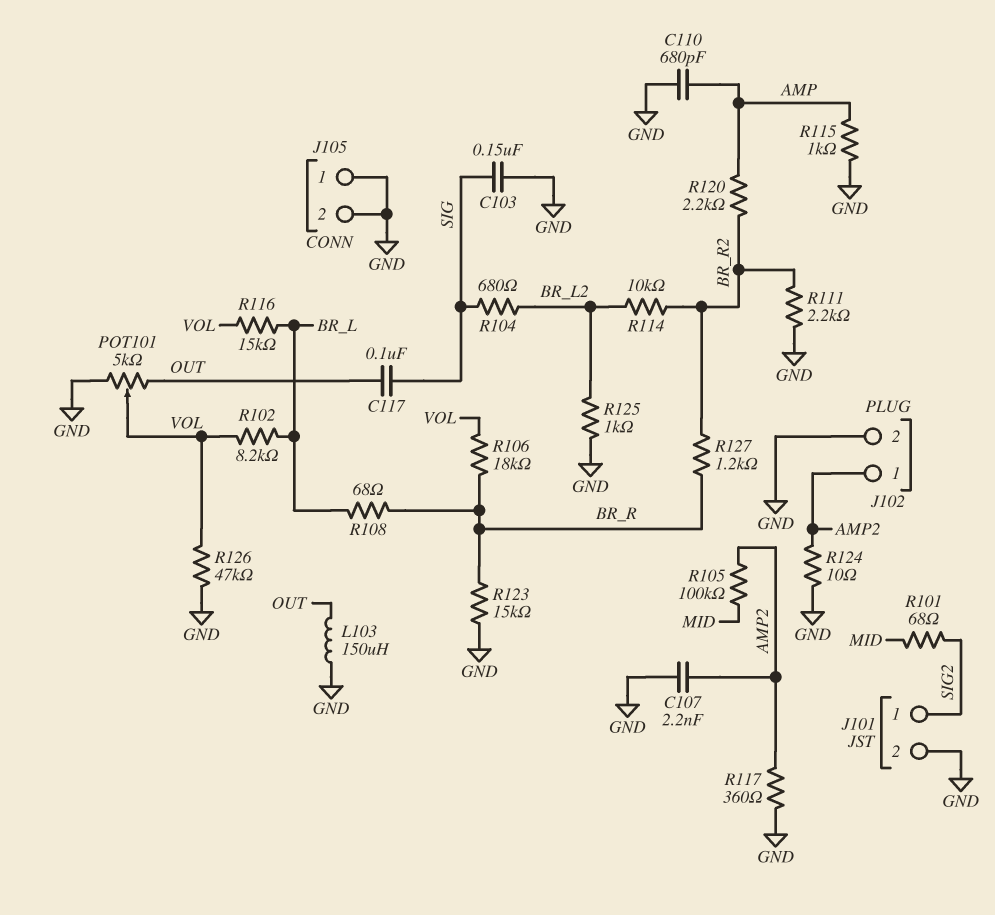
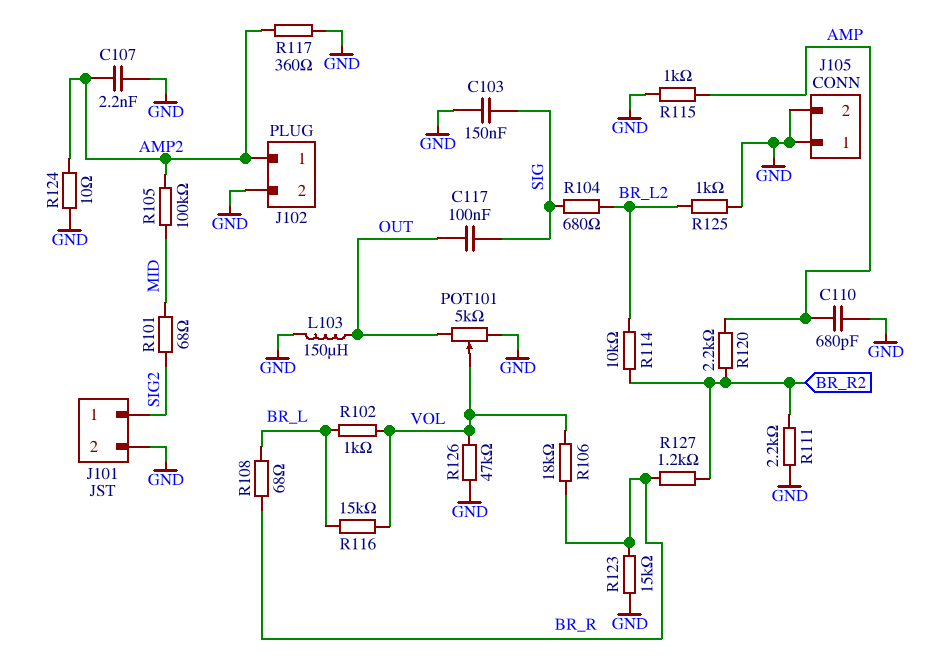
R102: 8.2k (BR_L, VOL) -> 1k (BR_L, VOL)

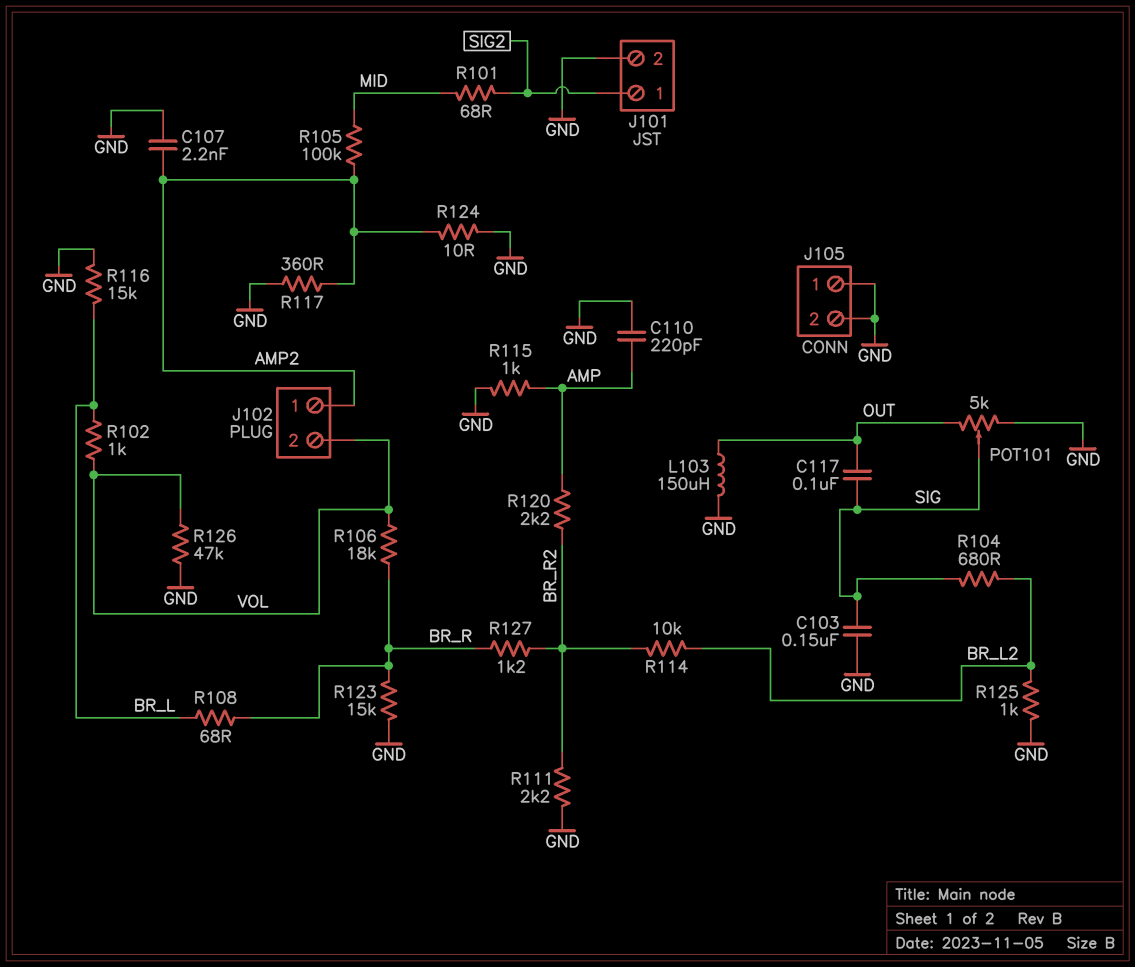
C110: 680pF (AMP, GND) -> 220pF (AMP, GND)
J102 pin 2: GND -> VOL
POT101: 5k (GND, OUT, wiper VOL) -> 5k (GND, OUT, wiper SIG)
R116: 15k (BR_L, VOL) -> 15k (BR_L, GND)

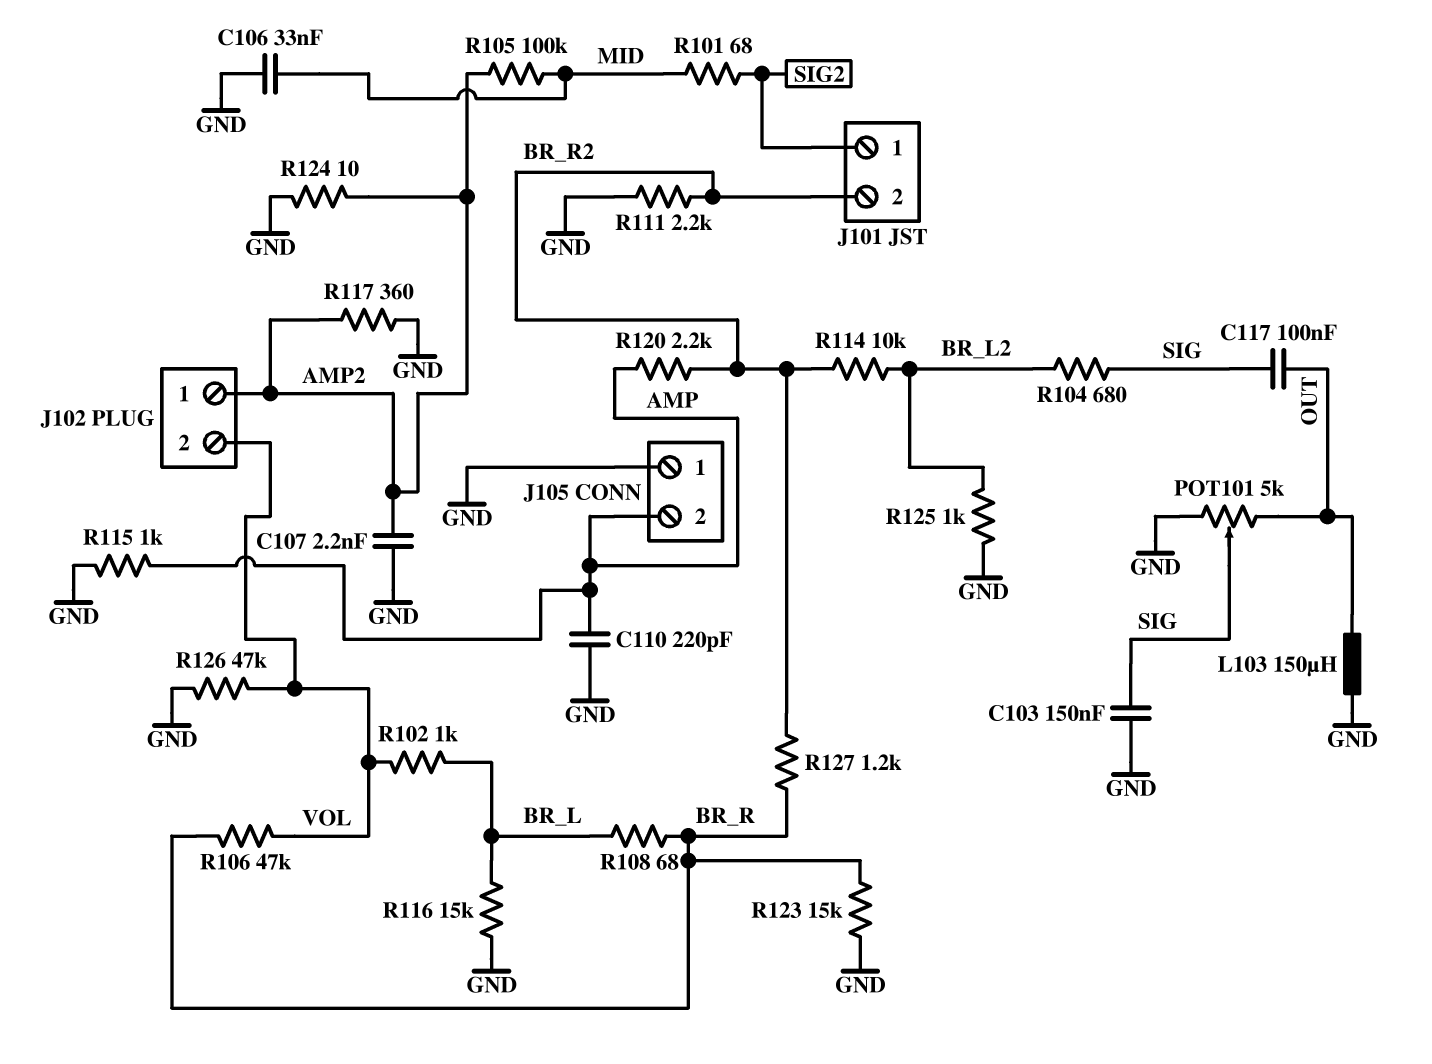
C106: none -> 33nF (GND, MID)
J101 pin 2: GND -> BR_R2
J105 pin 2: GND -> AMP
R106: 18k (BR_R, VOL) -> 47k (BR_R, VOL)

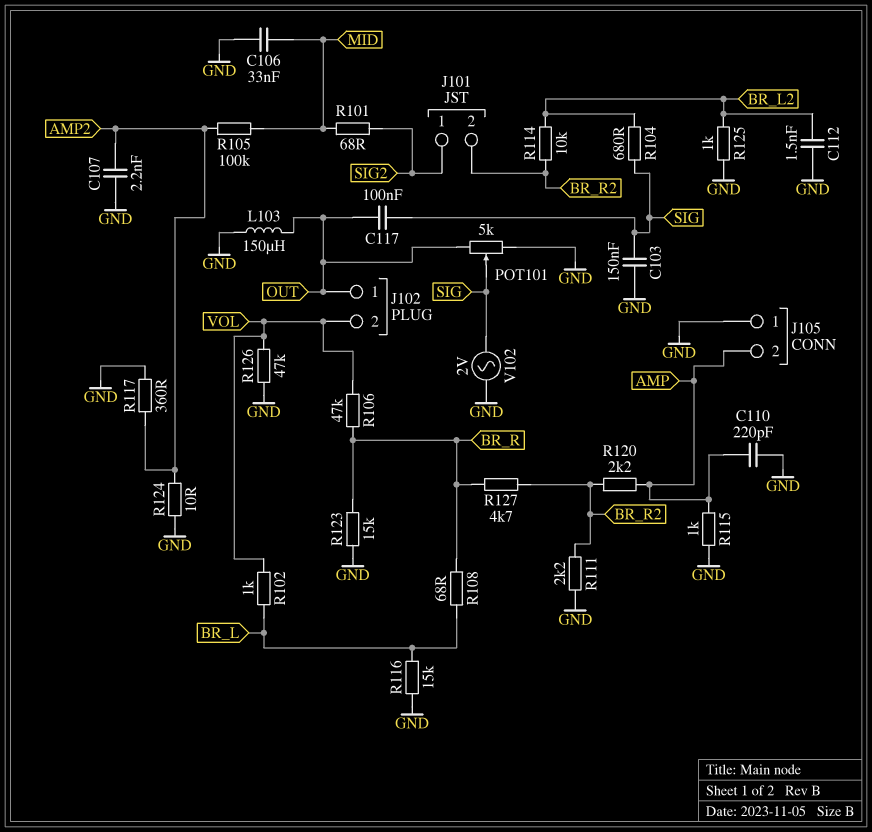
C112: none -> 1.5nF (BR_L2, GND)
J102 pin 1: AMP2 -> OUT
R127: 1.2k (BR_R, BR_R2) -> 4.7k (BR_R, BR_R2)
V102: none -> AC 2V (GND, SIG)

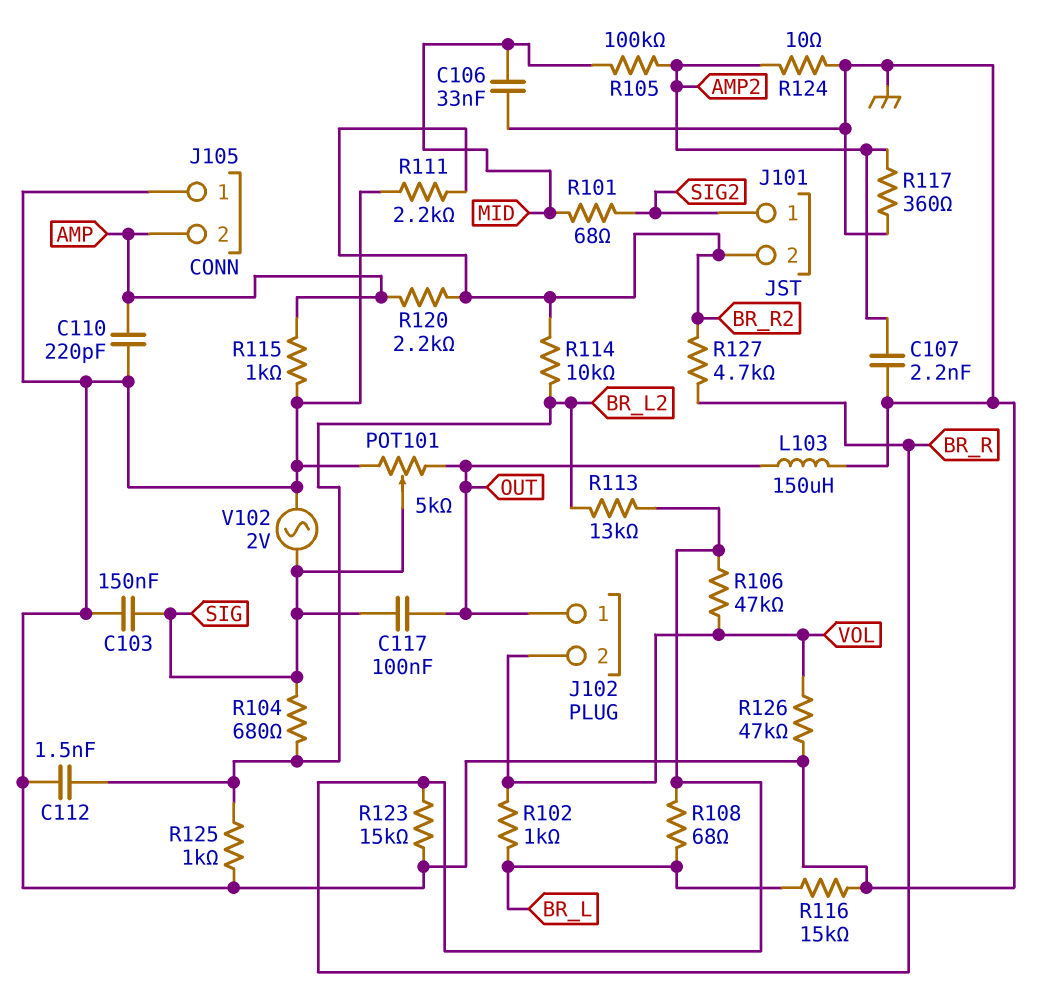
R113: none -> 13k (BR_L2, BR_R)

